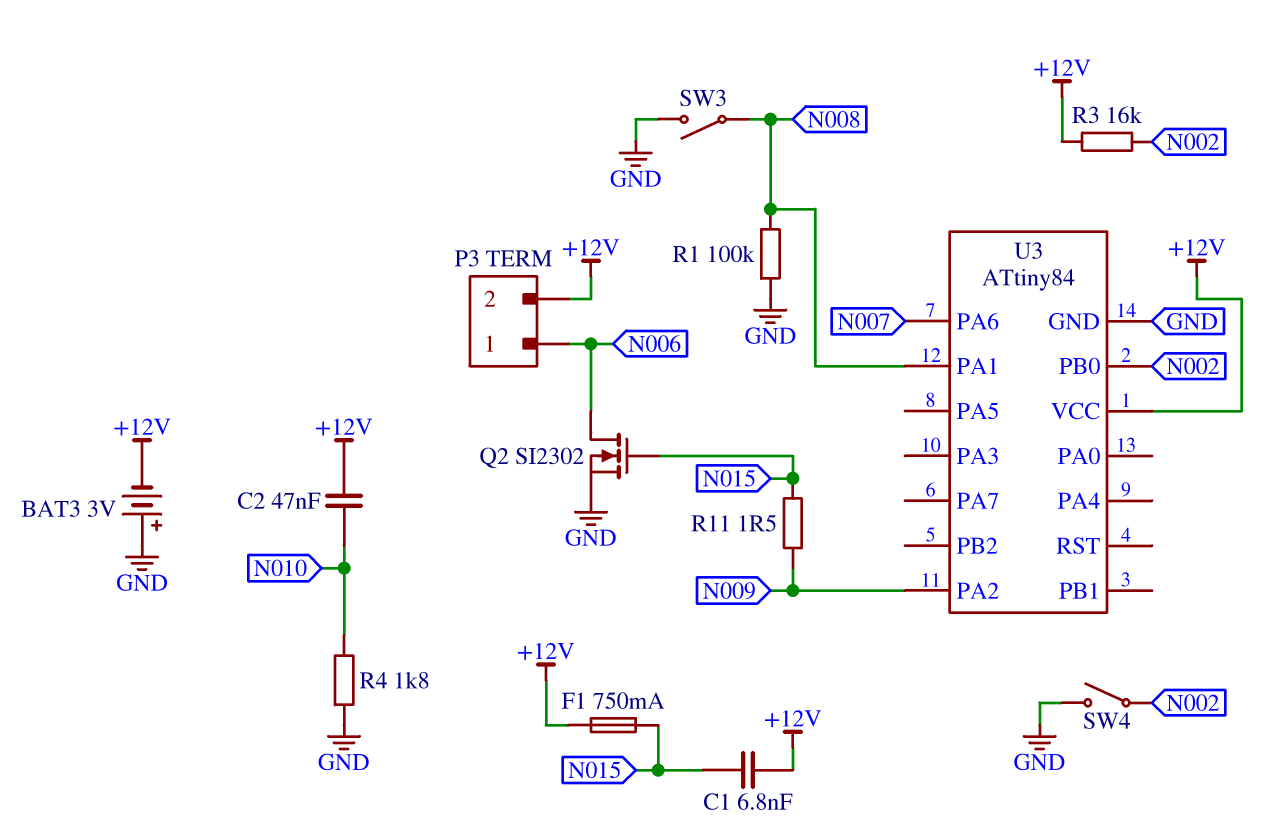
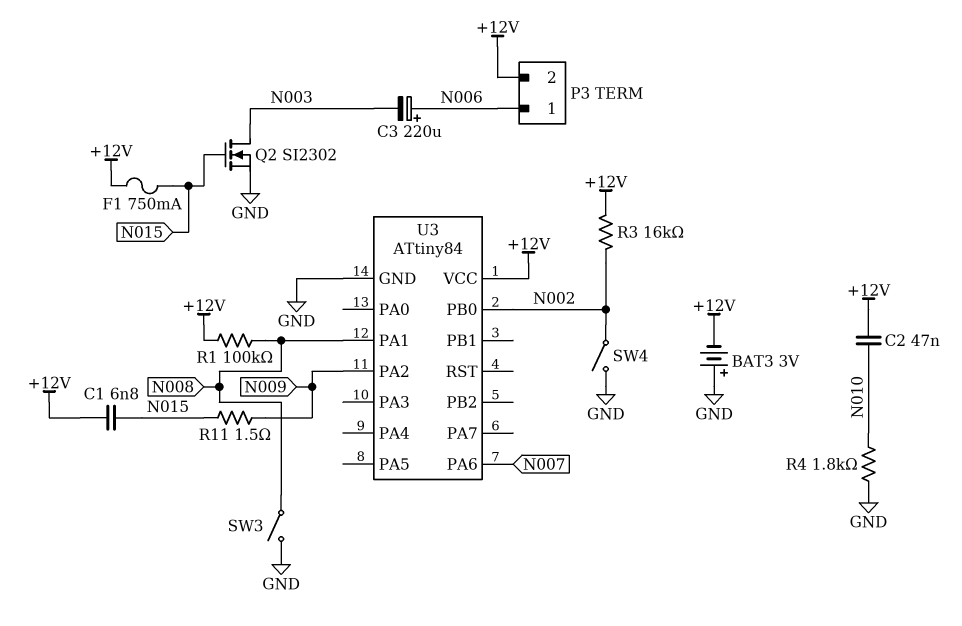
C3: none -> 220uF (plus N006, minus N003)
Q2: NMOS SI2302 (G N015, D N006, S GND) -> NMOS SI2302 (G N015, D N003, S GND)
R1: 100k (GND, N008) -> 100k (+12V, N008)

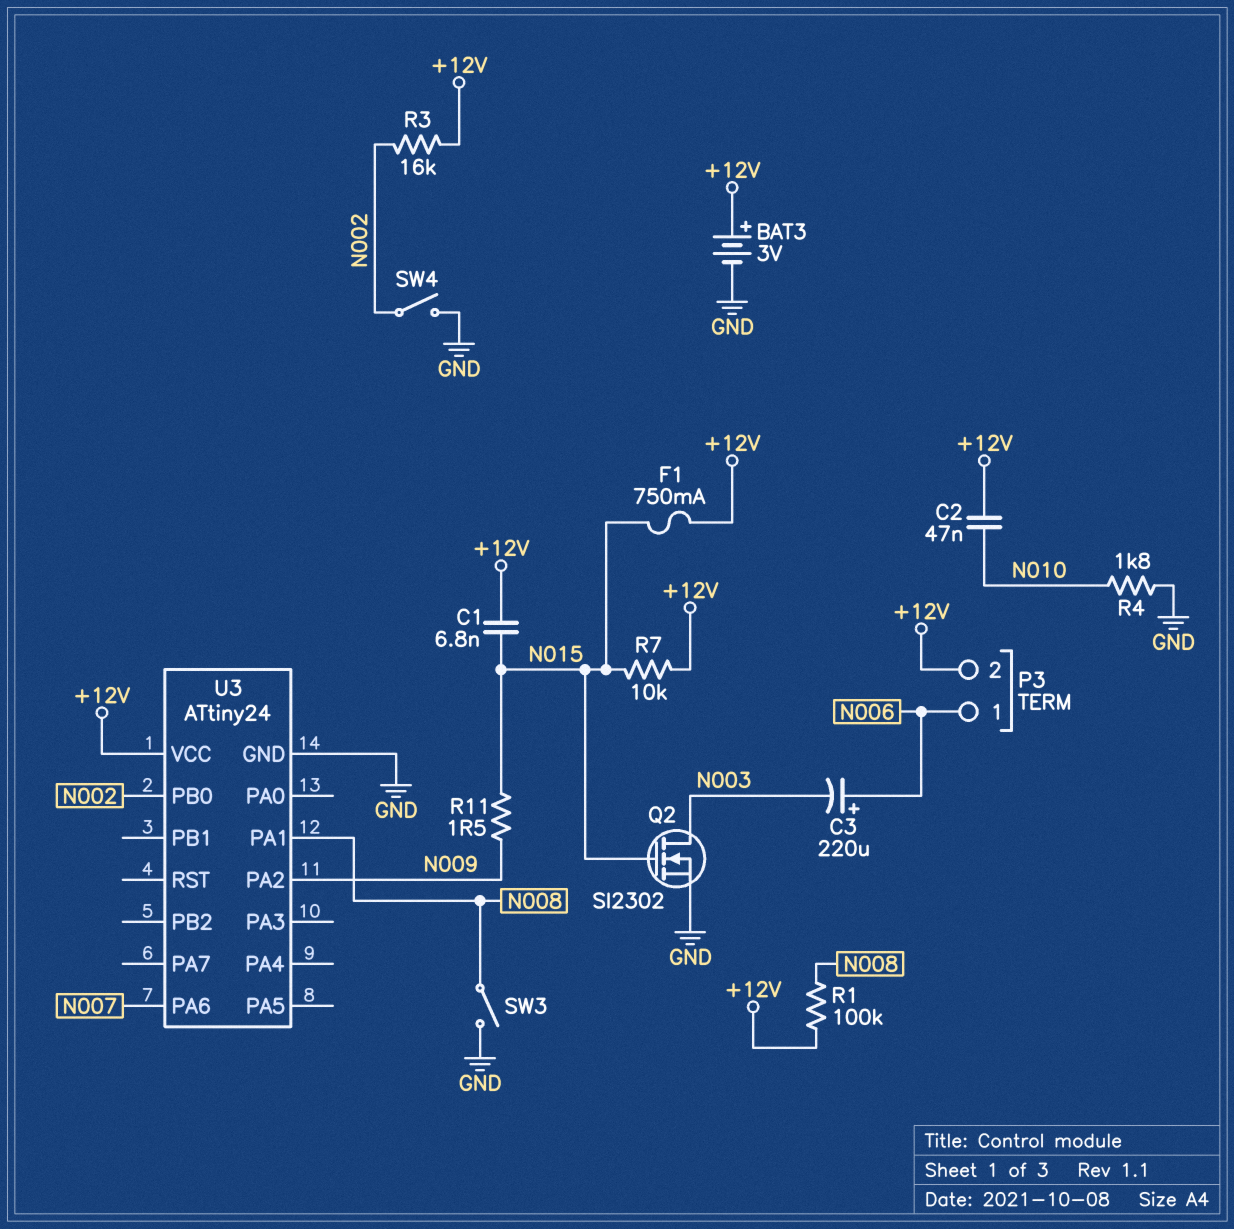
BAT3: 3V (plus GND, minus +12V) -> 3V (plus +12V, minus GND)
R7: none -> 10k (+12V, N015)
U3: ATtiny84 -> ATtiny24

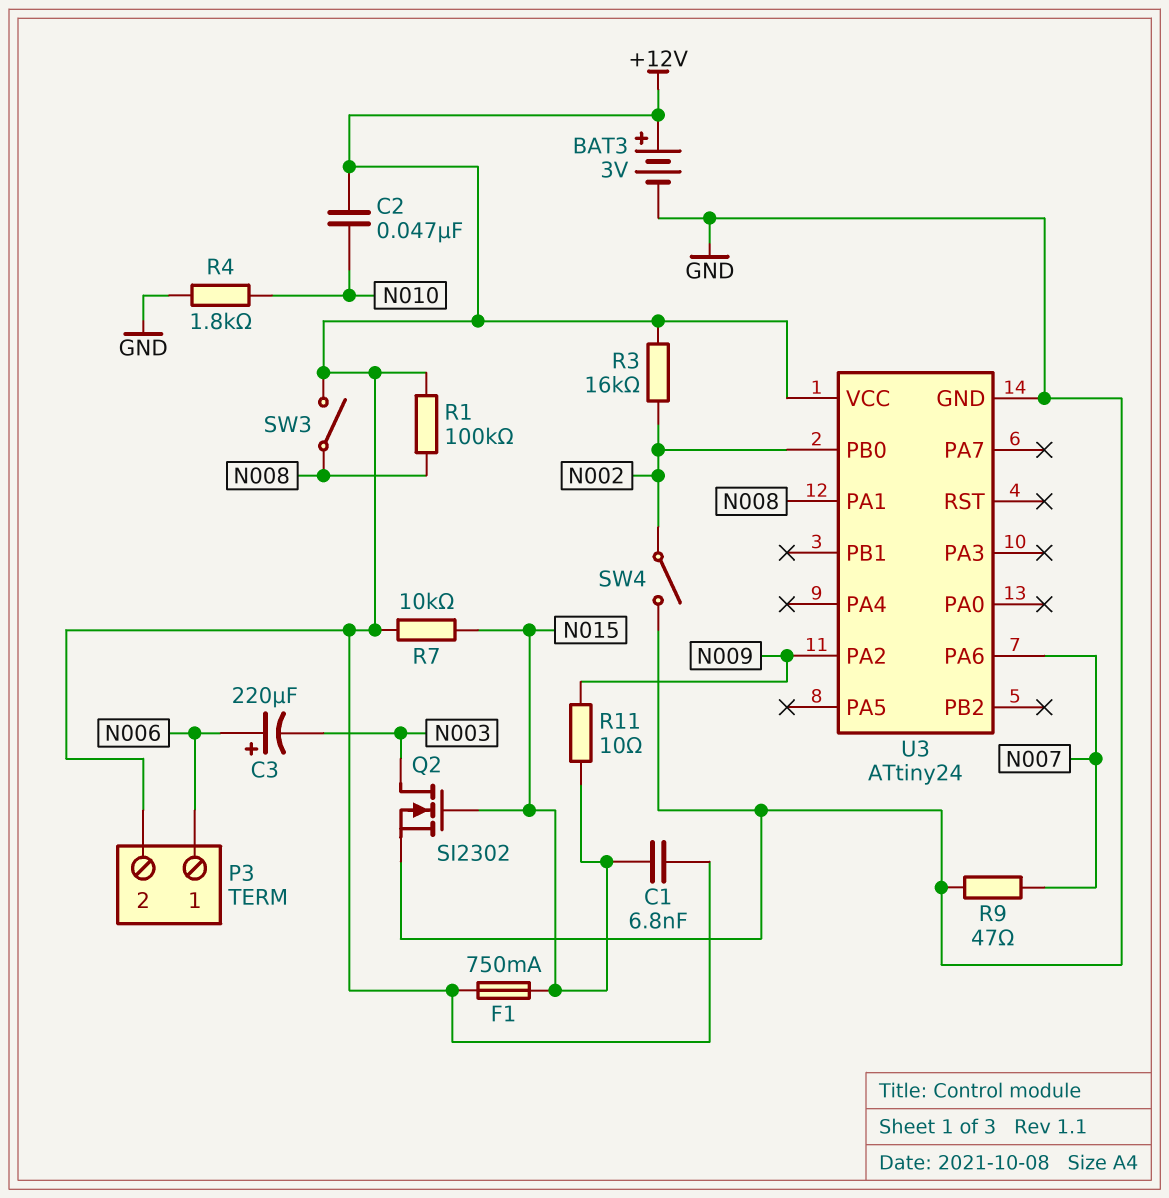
R9: none -> 47 (GND, N007)
R11: 1.5 (N009, N015) -> 10 (N009, N015)
SW3: switch (GND, N008) -> switch (+12V, N008)

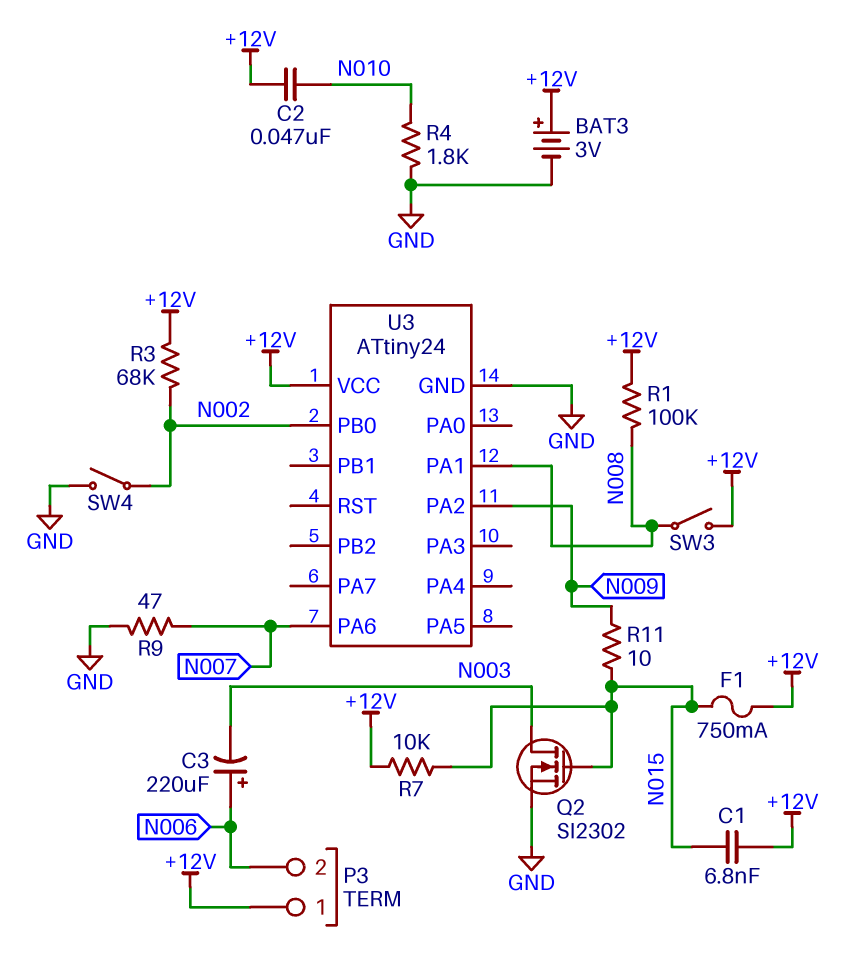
P3 pin 1: N006 -> +12V
P3 pin 2: +12V -> N006
R3: 16k (+12V, N002) -> 68k (+12V, N002)

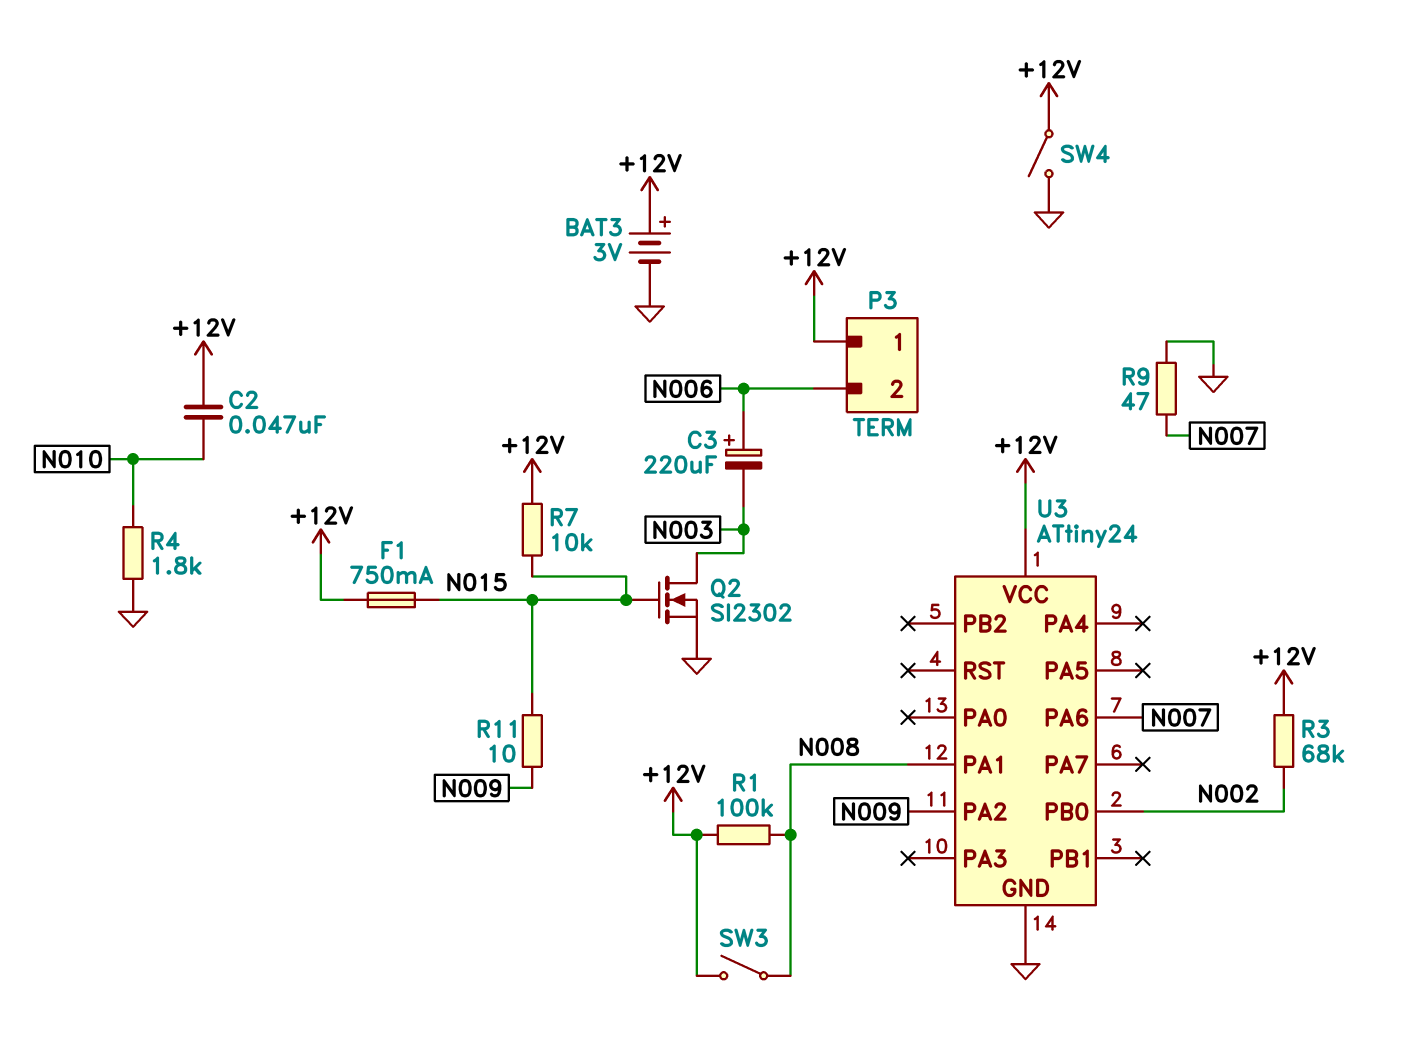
C1: 6.8nF (+12V, N015) -> none
SW4: switch (GND, N002) -> switch (+12V, GND)

